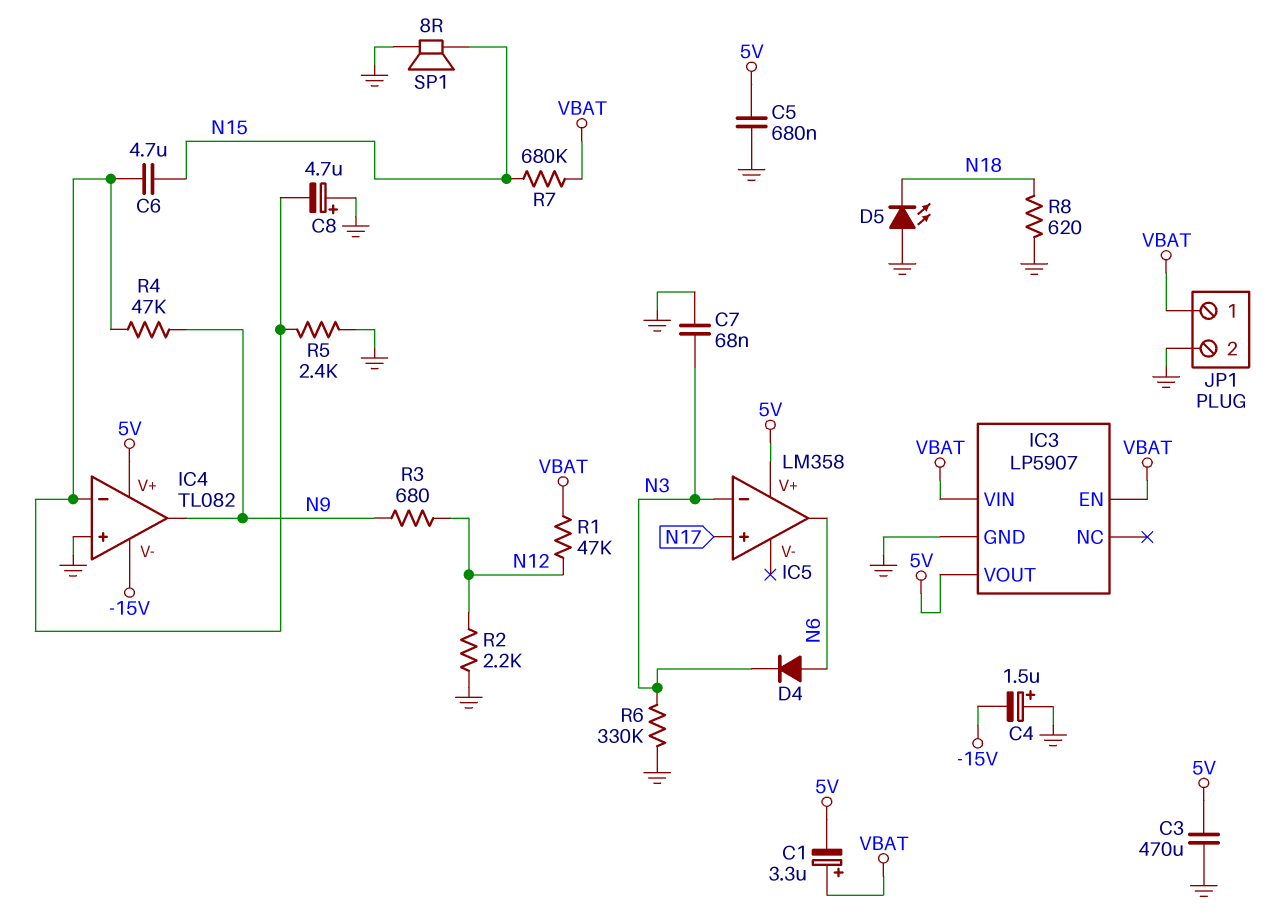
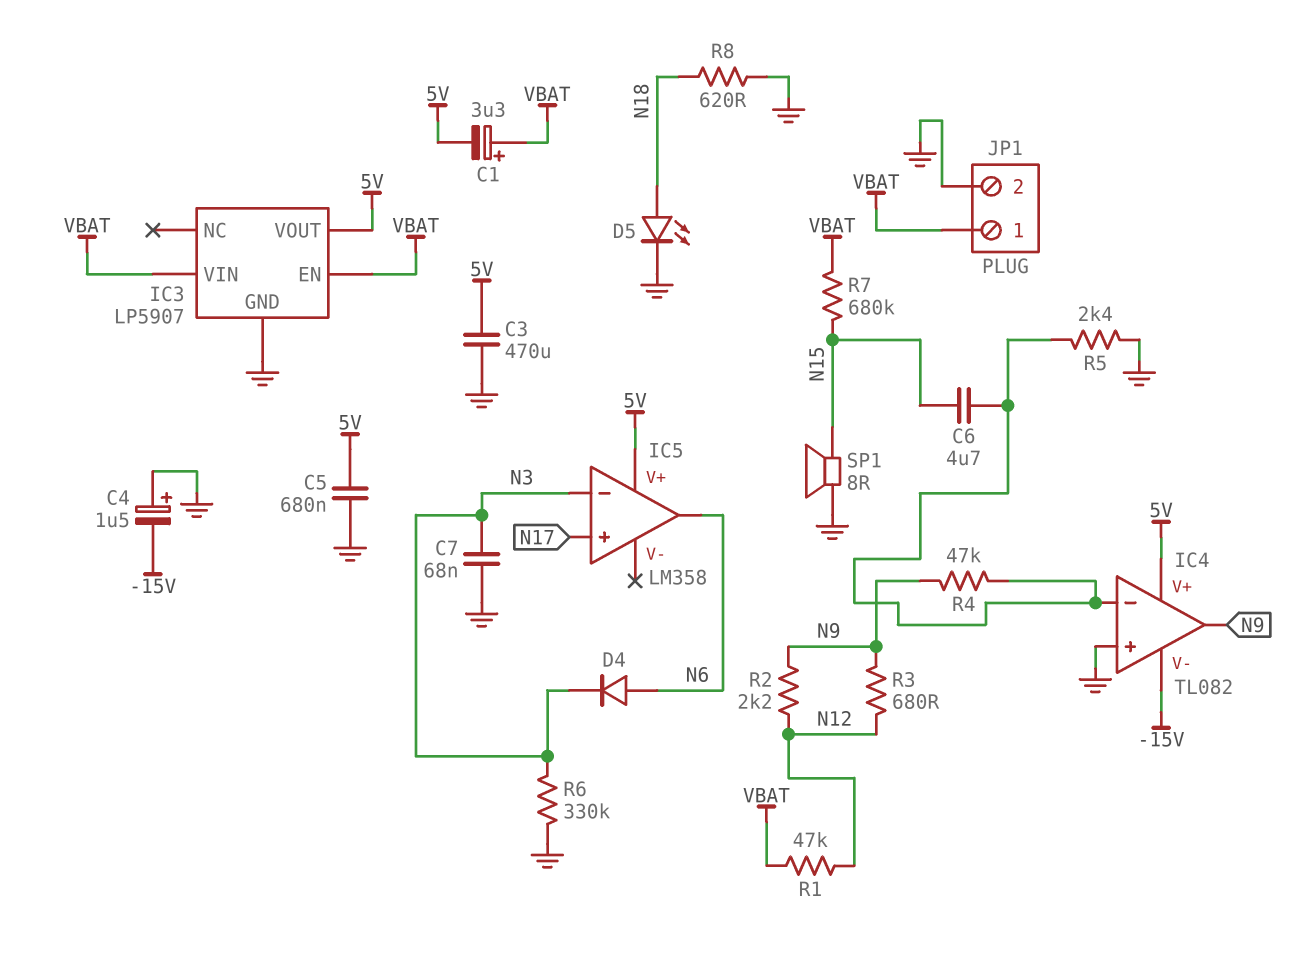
C8: 4.7uF (plus GND, minus IC4/in-) -> none
D5: LED (A GND, K N18) -> LED (A N18, K GND)
R2: 2.2k (GND, N12) -> 2.2k (N9, N12)

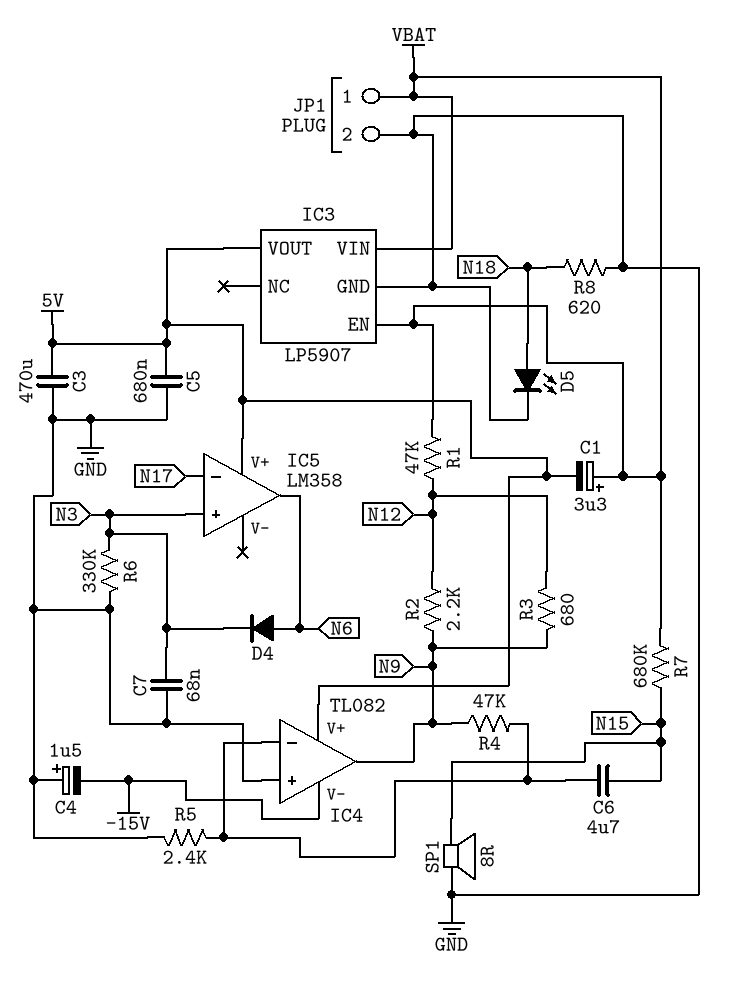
IC5 pin in+: N17 -> N3
IC5 pin in-: N3 -> N17

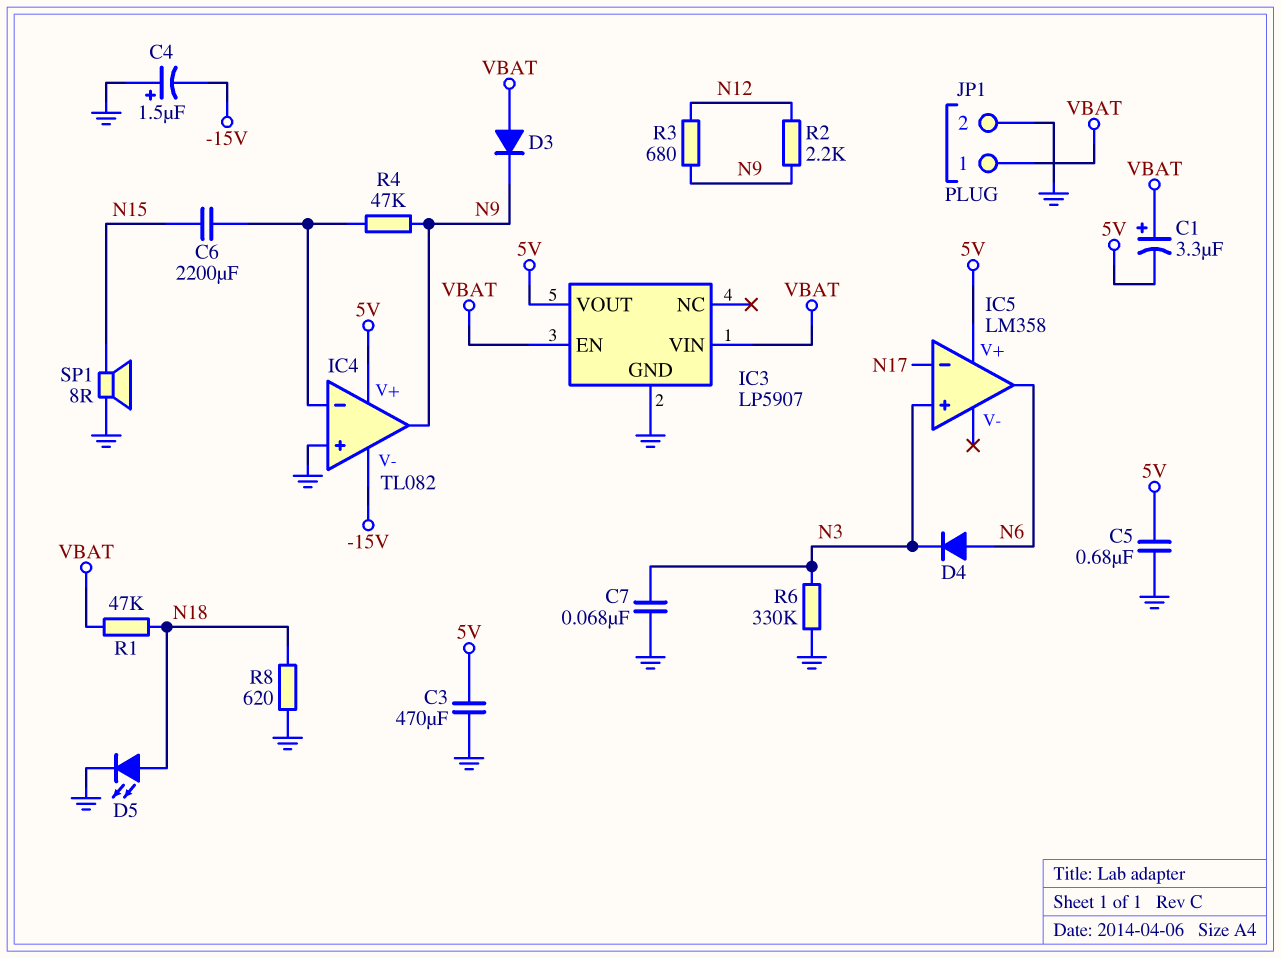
C6: 4.7uF (IC4/in-, N15) -> 2200uF (IC4/in-, N15)
D3: none -> diode (A VBAT, K N9)
R1: 47k (N12, VBAT) -> 47k (N18, VBAT)
R5: 2.4k (GND, IC4/in-) -> none
R7: 680k (N15, VBAT) -> none

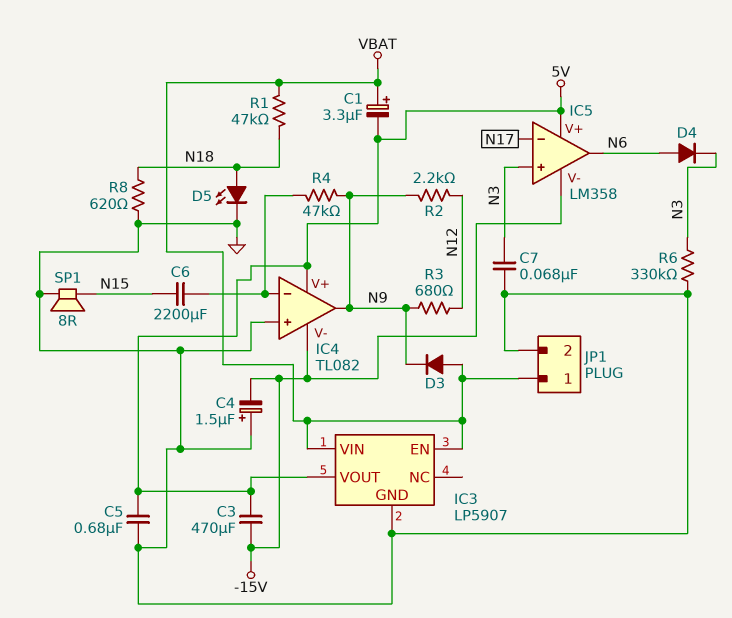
C3: 470uF (5V, GND) -> 470uF (-15V, 5V)
IC5 pin V-: none -> -15V

